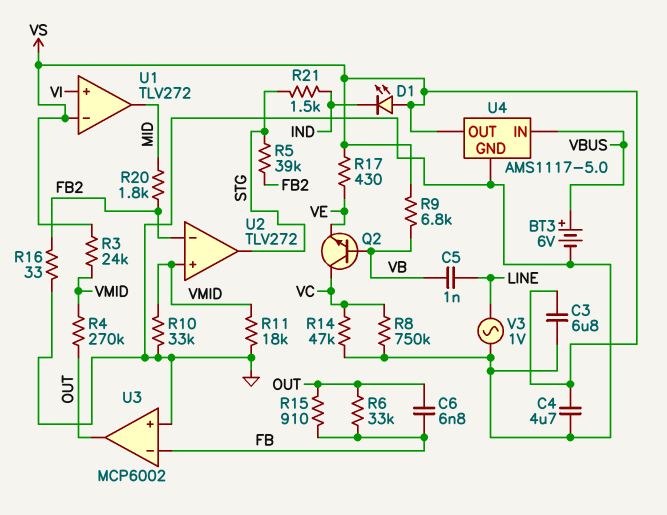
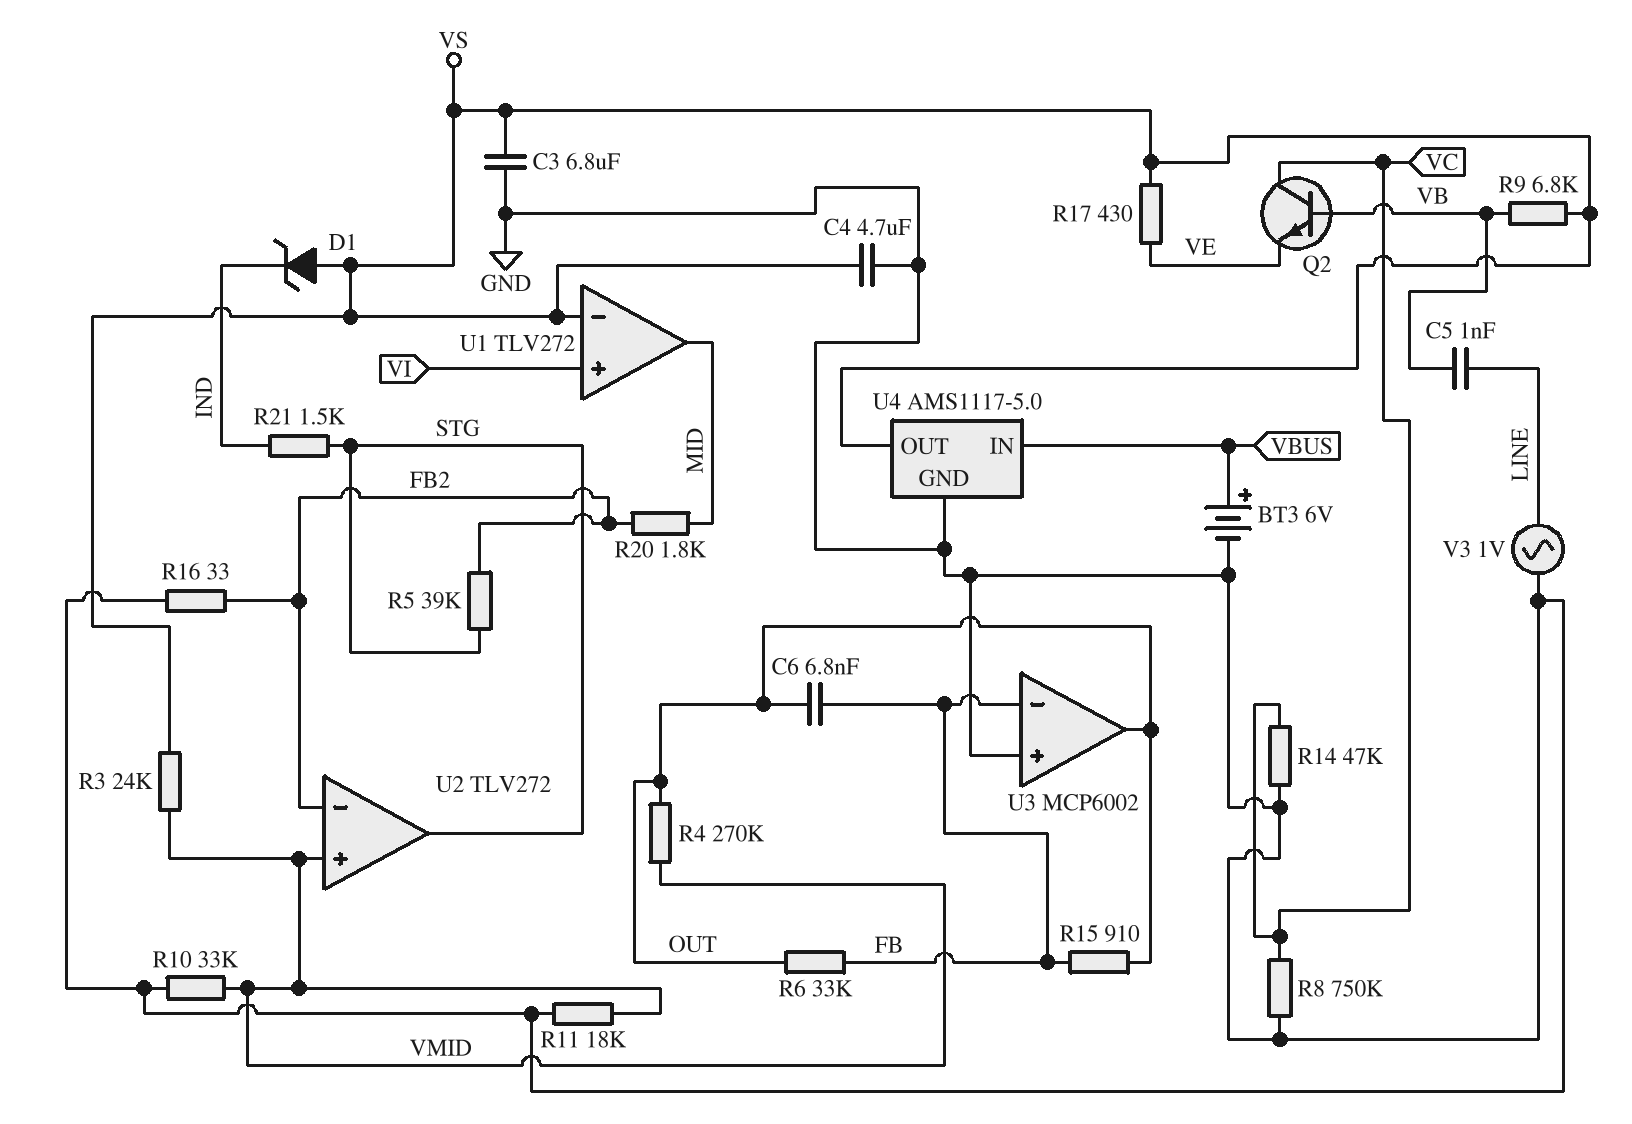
D1: LED (A VS, K IND) -> zener (A VS, K IND)

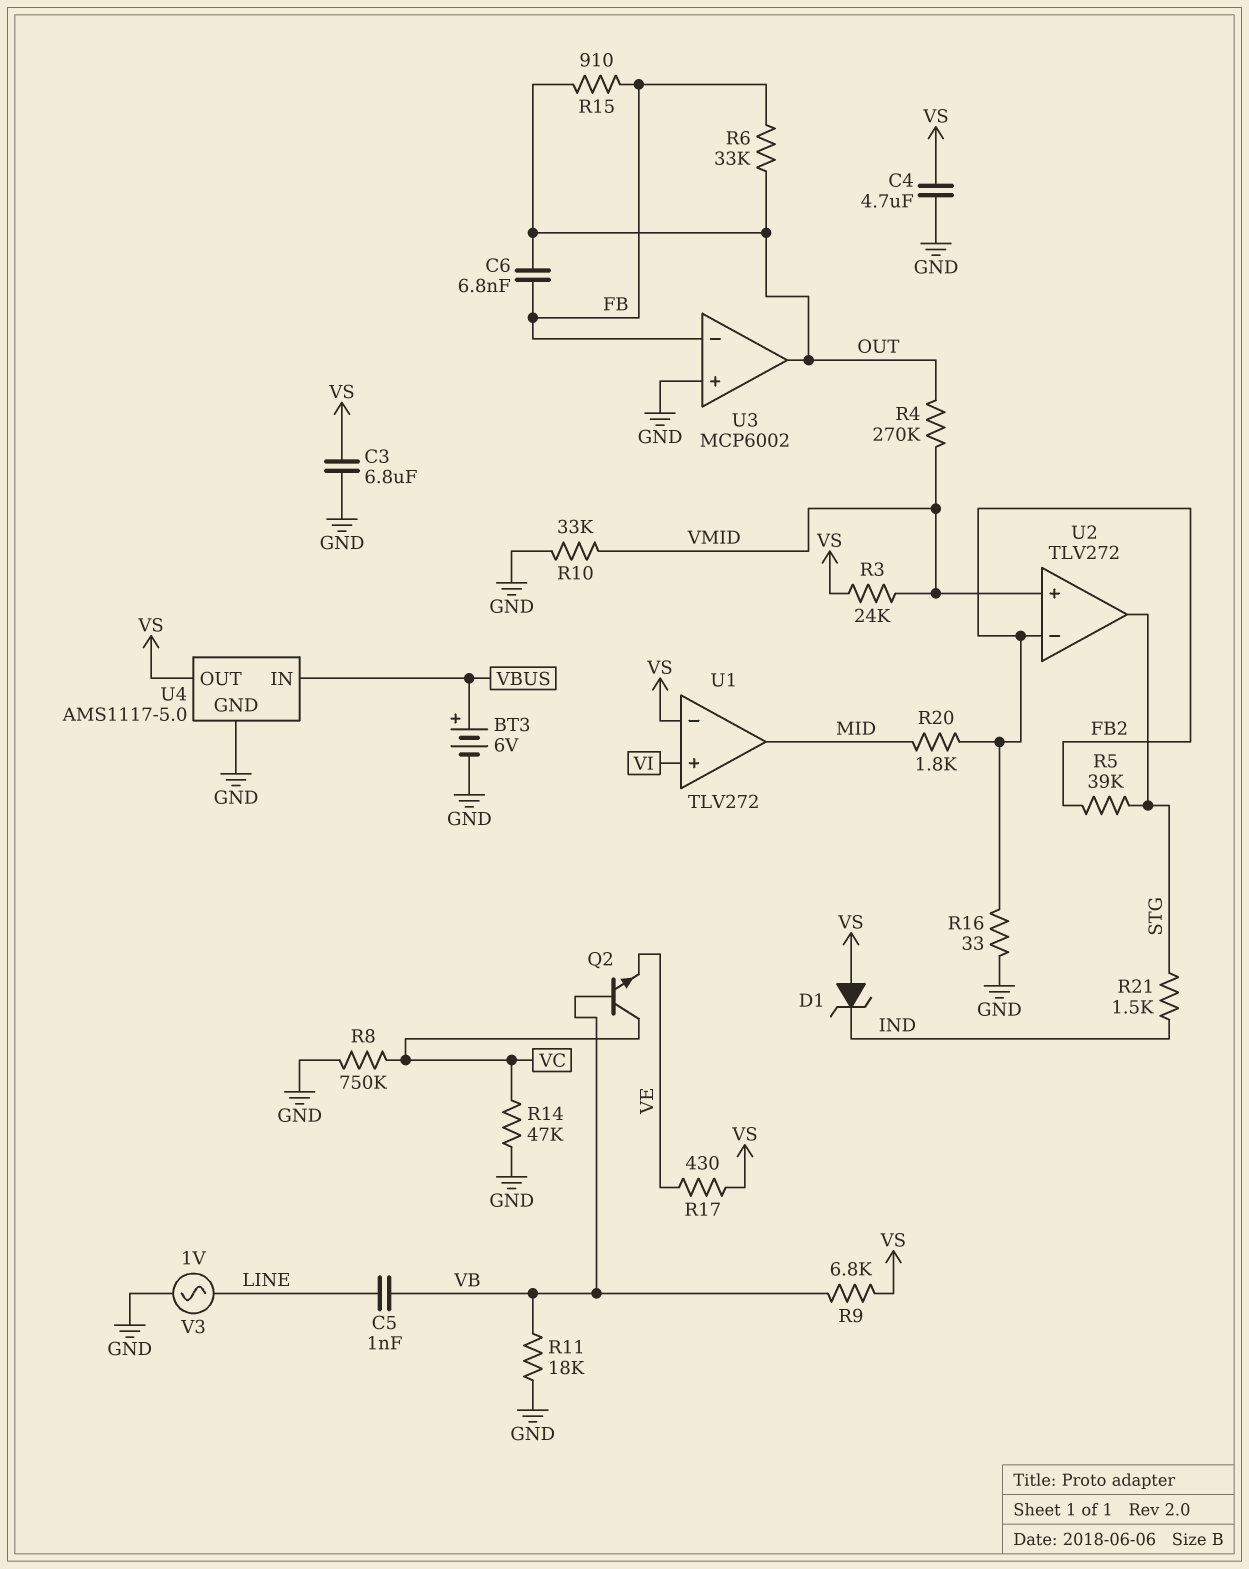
R11: 18k (GND, VMID) -> 18k (GND, VB)

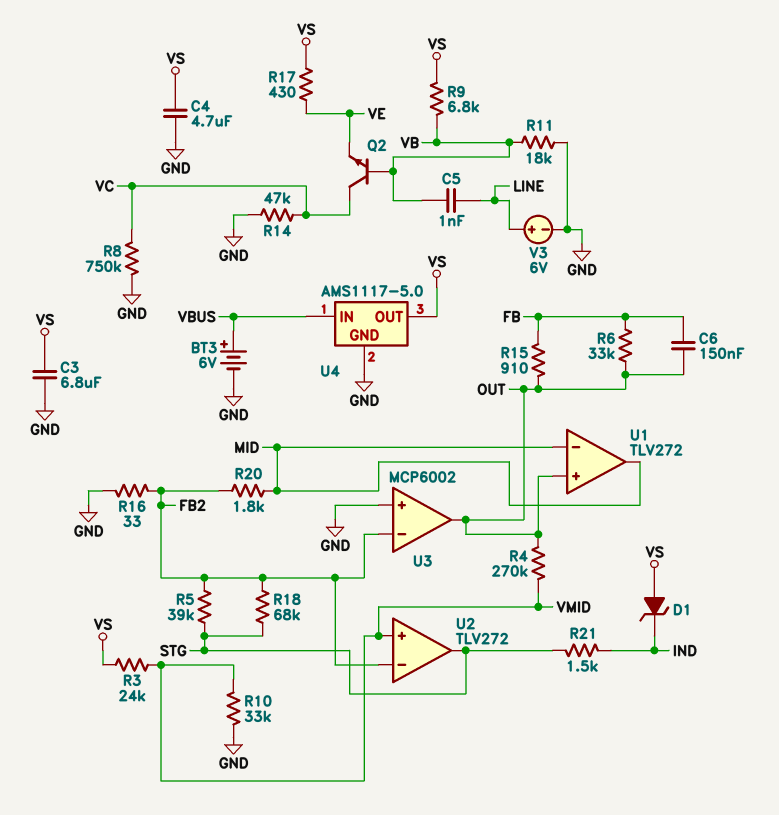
C6: 6.8nF (FB, OUT) -> 150nF (FB, OUT)
R18: none -> 68k (FB2, STG)
U1 pin in+: VI -> OUT
U1 pin in-: VS -> MID
U3 pin in-: FB -> FB2
V3: AC 1V (GND, LINE) -> 6V (plus LINE, minus GND)

